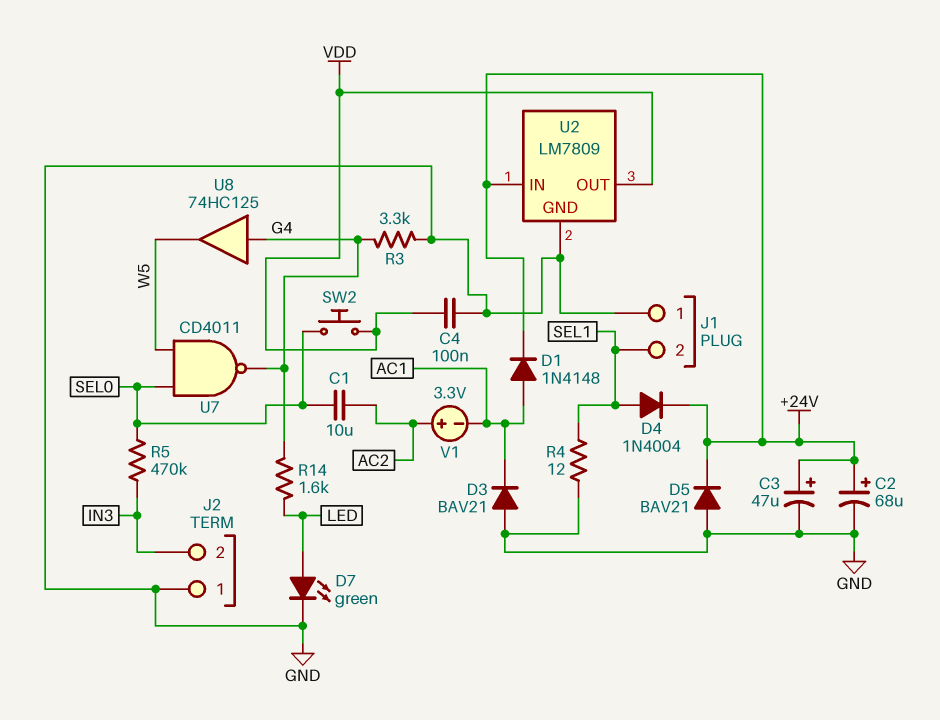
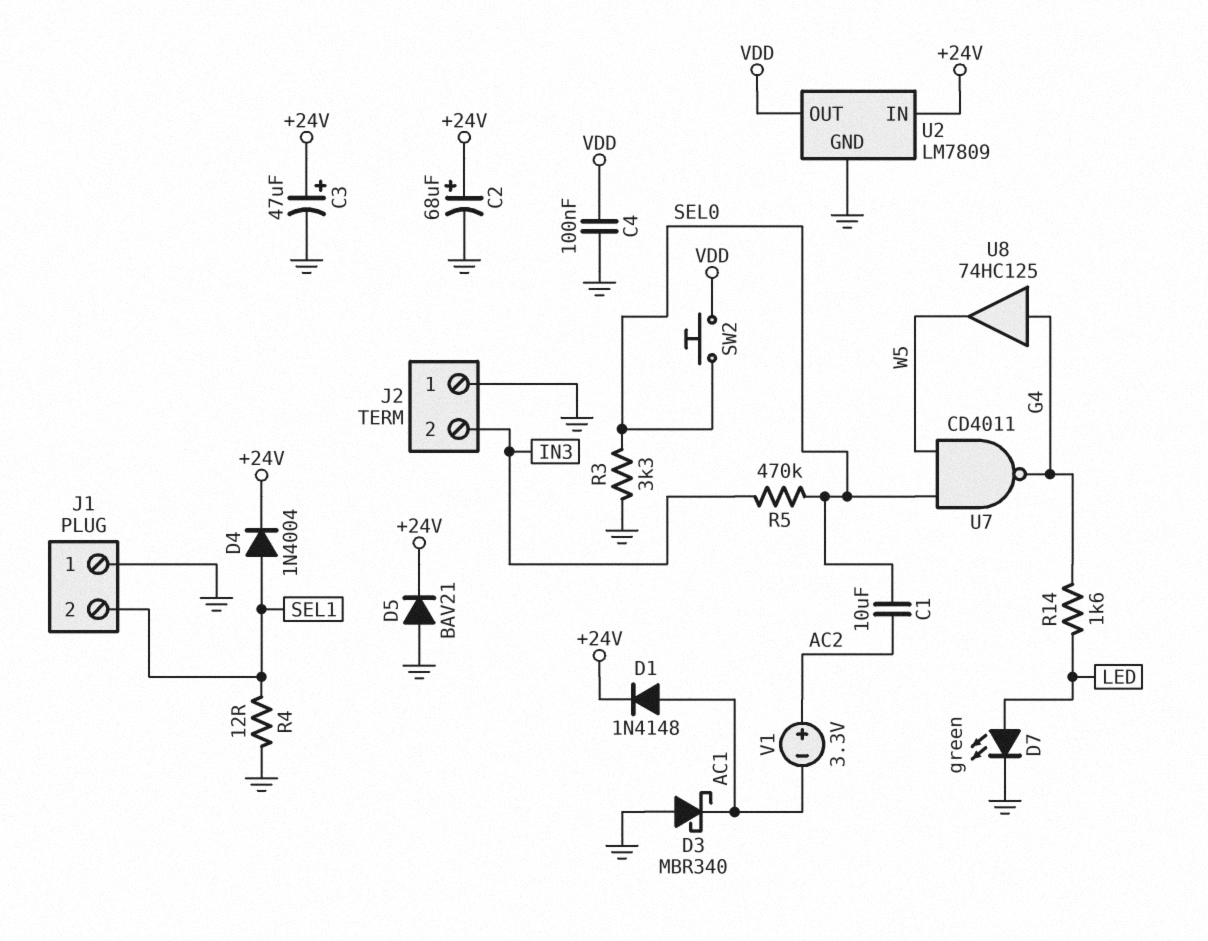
D3: diode BAV21 (A GND, K AC1) -> schottky MBR340 (A GND, K AC1)
R3: 3.3k (G4, GND) -> 3.3k (GND, SEL0)

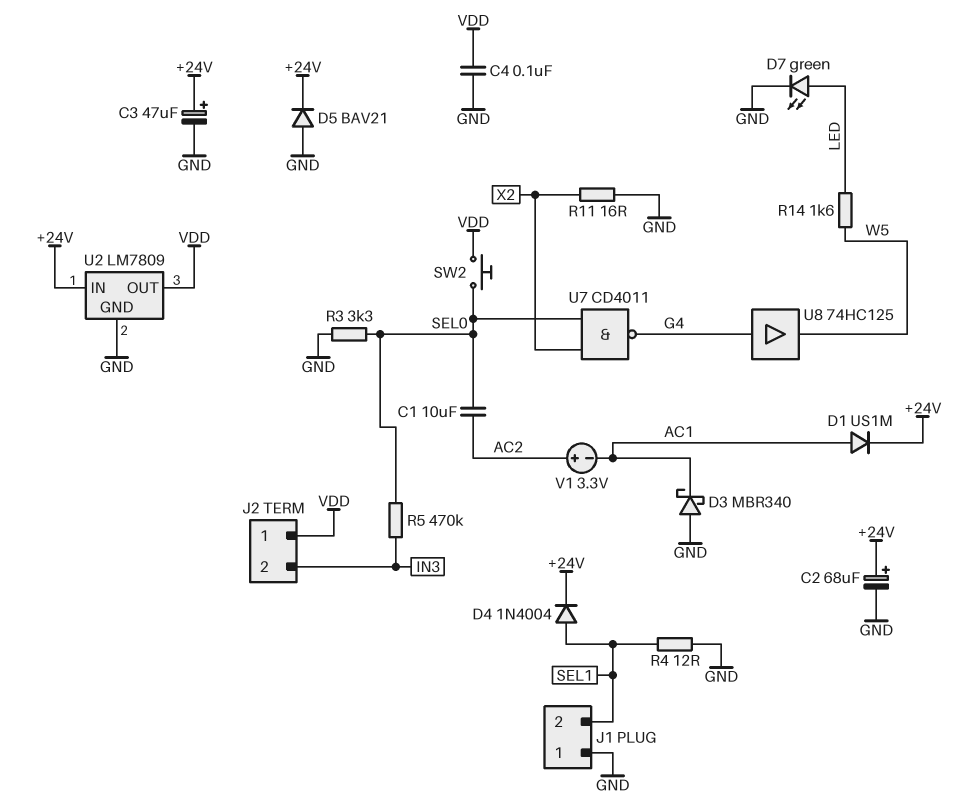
D1: diode 1N4148 (A AC1, K +24V) -> diode US1M (A AC1, K +24V)
J2 pin 1: GND -> VDD
R11: none -> 16 (GND, X2)
R14: 1.6k (G4, LED) -> 1.6k (LED, W5)
U7: NAND CD4011 (in SEL0, in W5, out G4) -> NAND CD4011 (in SEL0, in X2, out G4)

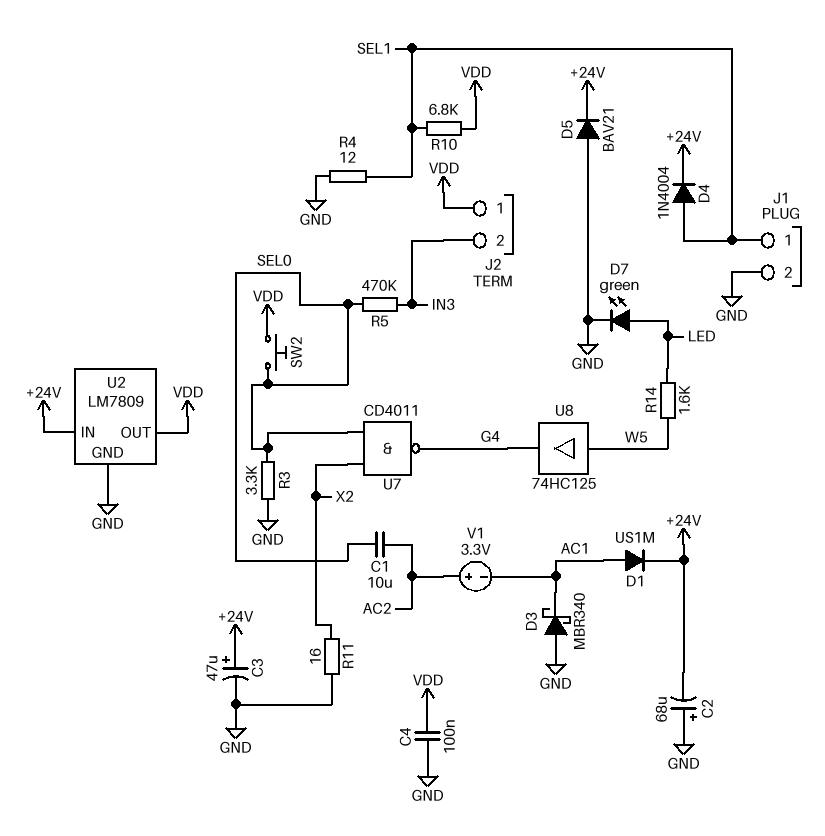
C2: 68uF (plus +24V, minus GND) -> 68uF (plus GND, minus +24V)
J1 pin 1: GND -> SEL1
J1 pin 2: SEL1 -> GND
R10: none -> 6.8k (SEL1, VDD)
U8: buffer 74HC125 (in G4, out W5) -> buffer 74HC125 (in W5, out G4)

